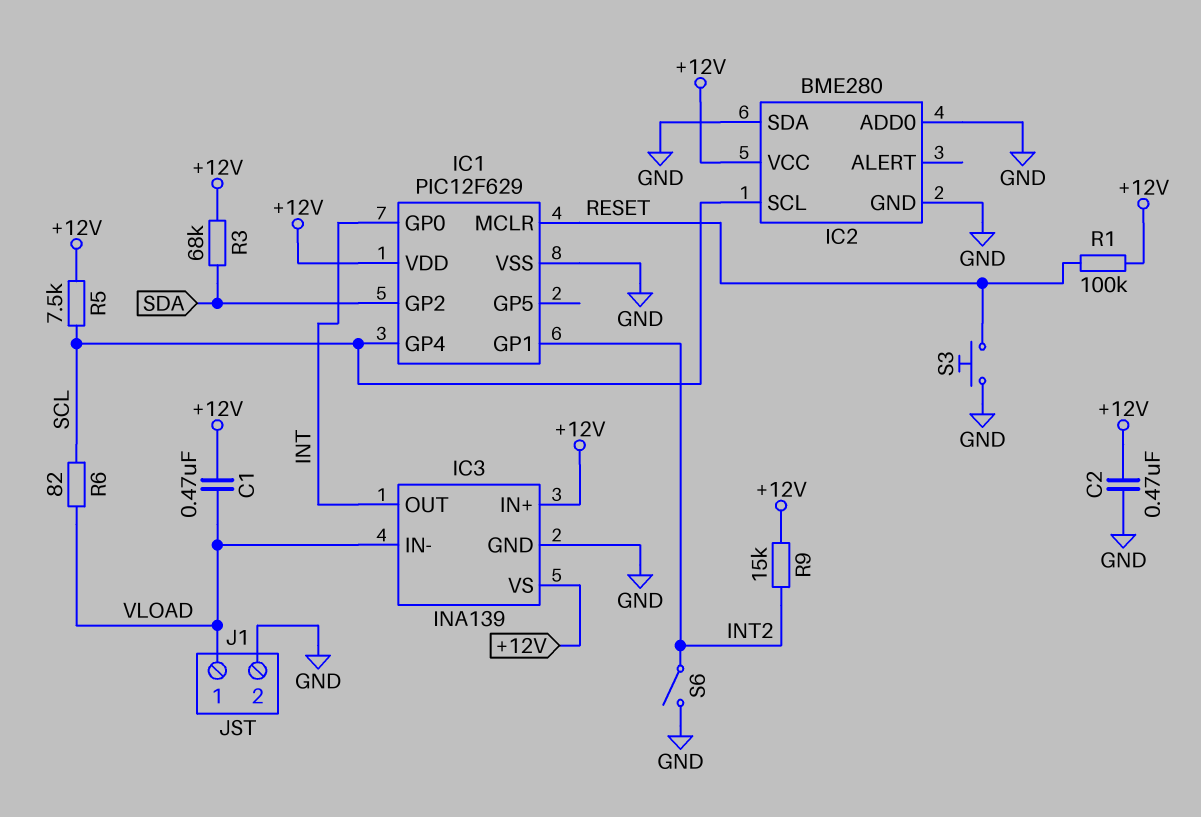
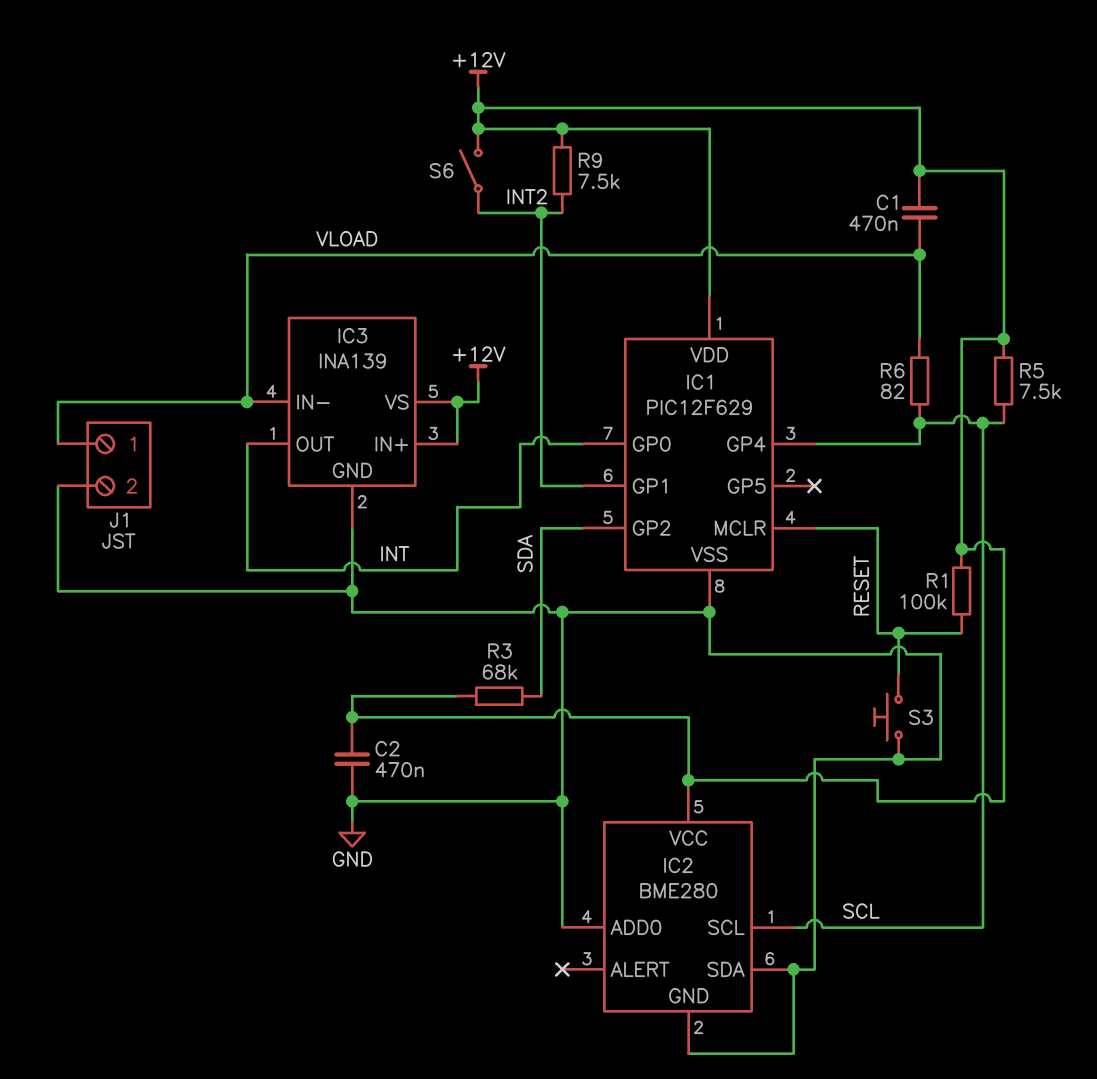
R9: 15k (+12V, INT2) -> 7.5k (+12V, INT2)
S6: switch (GND, INT2) -> switch (+12V, INT2)

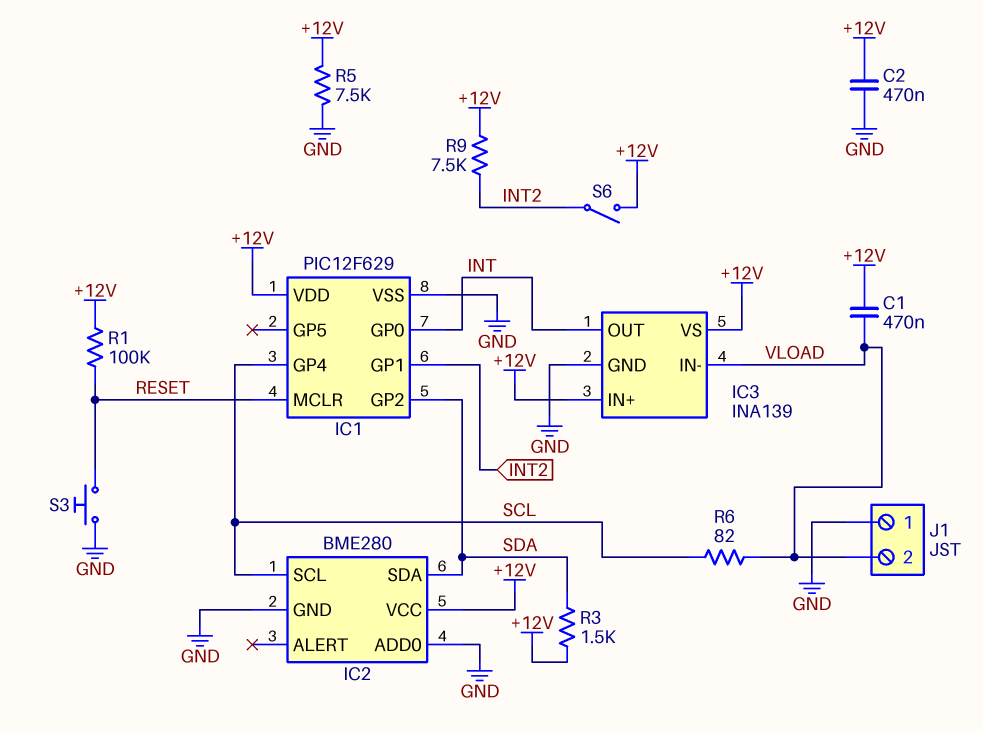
IC2 pin SDA: GND -> SDA
J1 pin 1: VLOAD -> GND
J1 pin 2: GND -> VLOAD
R3: 68k (+12V, SDA) -> 1.5k (+12V, SDA)
R5: 7.5k (+12V, SCL) -> 7.5k (+12V, GND)

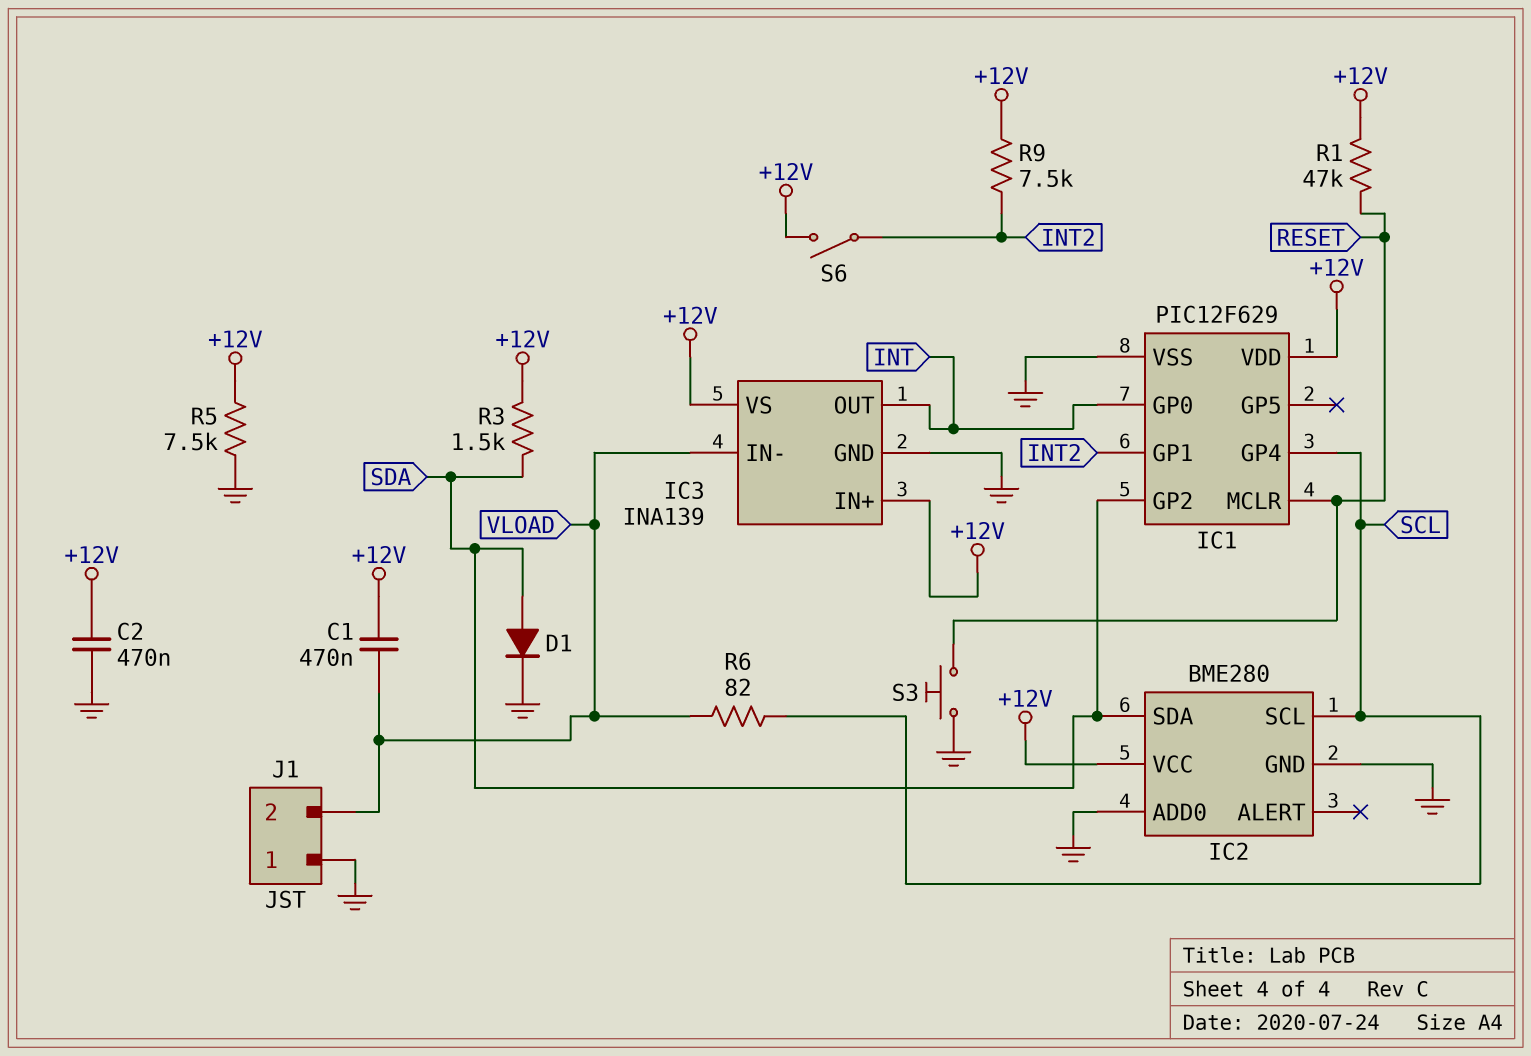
D1: none -> diode (A SDA, K GND)
R1: 100k (+12V, RESET) -> 47k (+12V, RESET)

